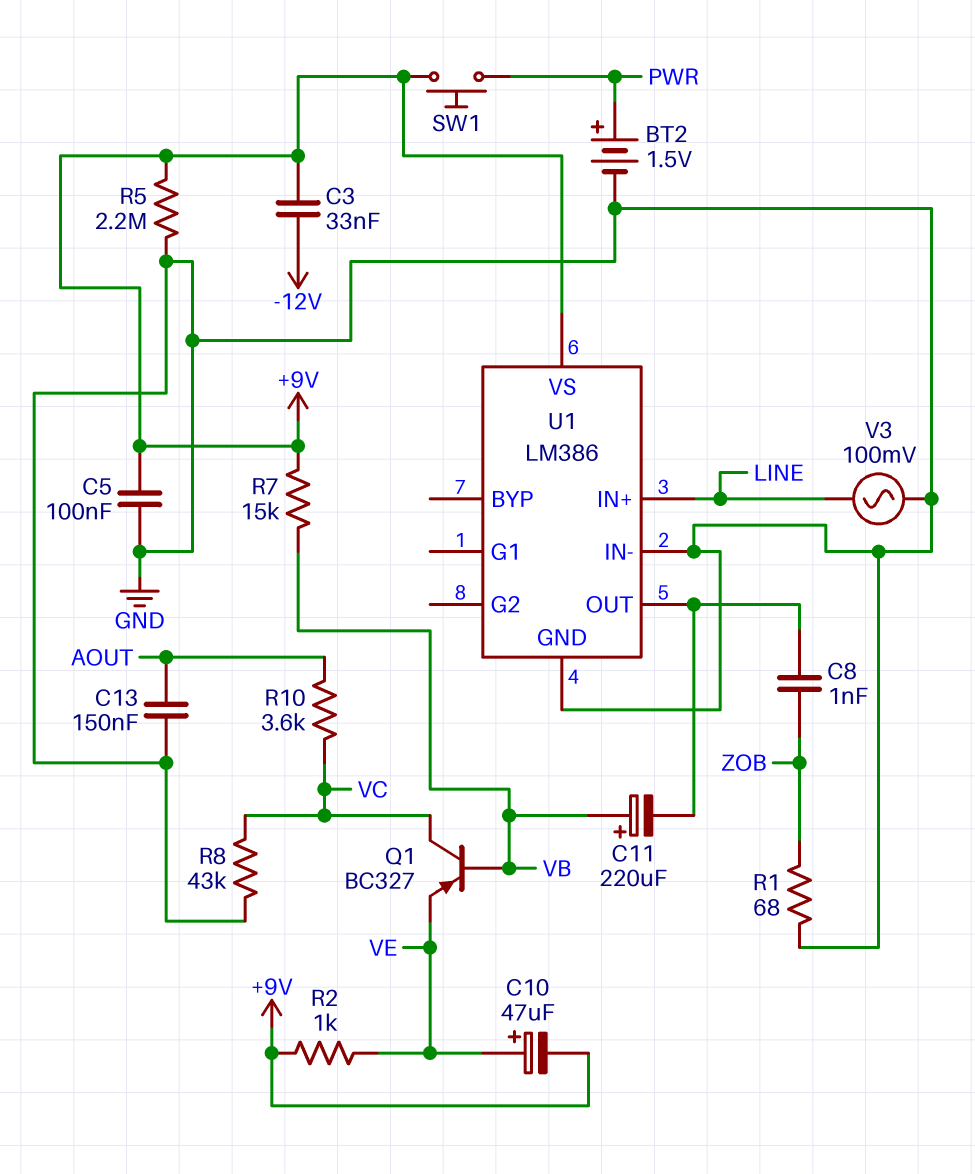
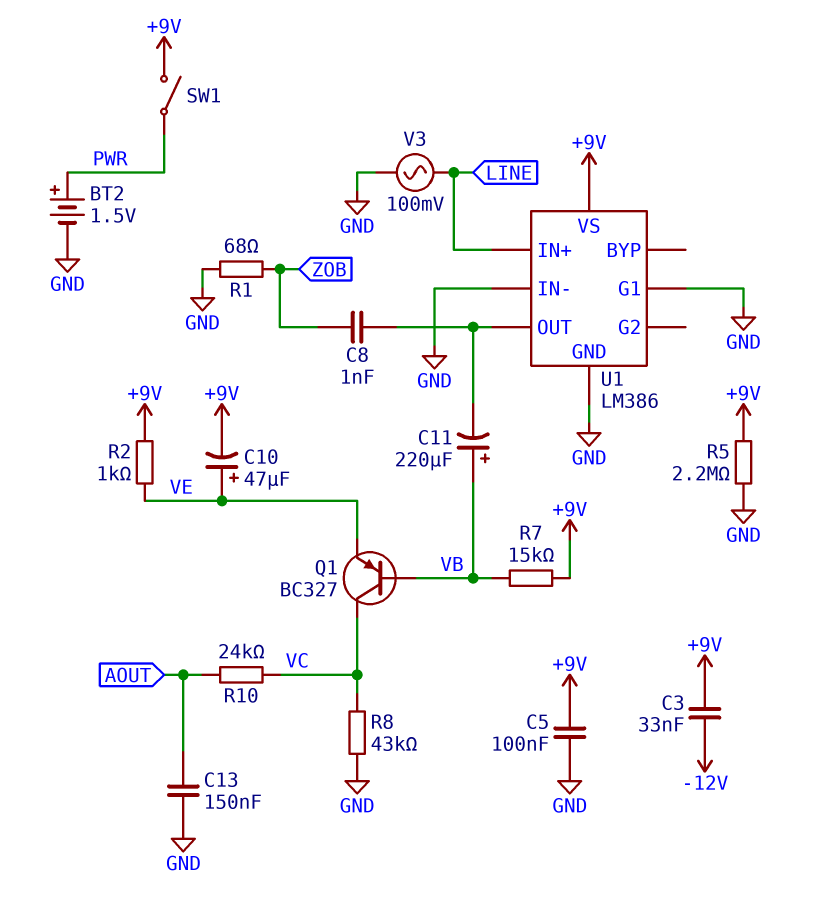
R10: 3.6k (AOUT, VC) -> 24k (AOUT, VC)
SW1: button (+9V, PWR) -> switch (+9V, PWR)
U1 pin G1: none -> GND

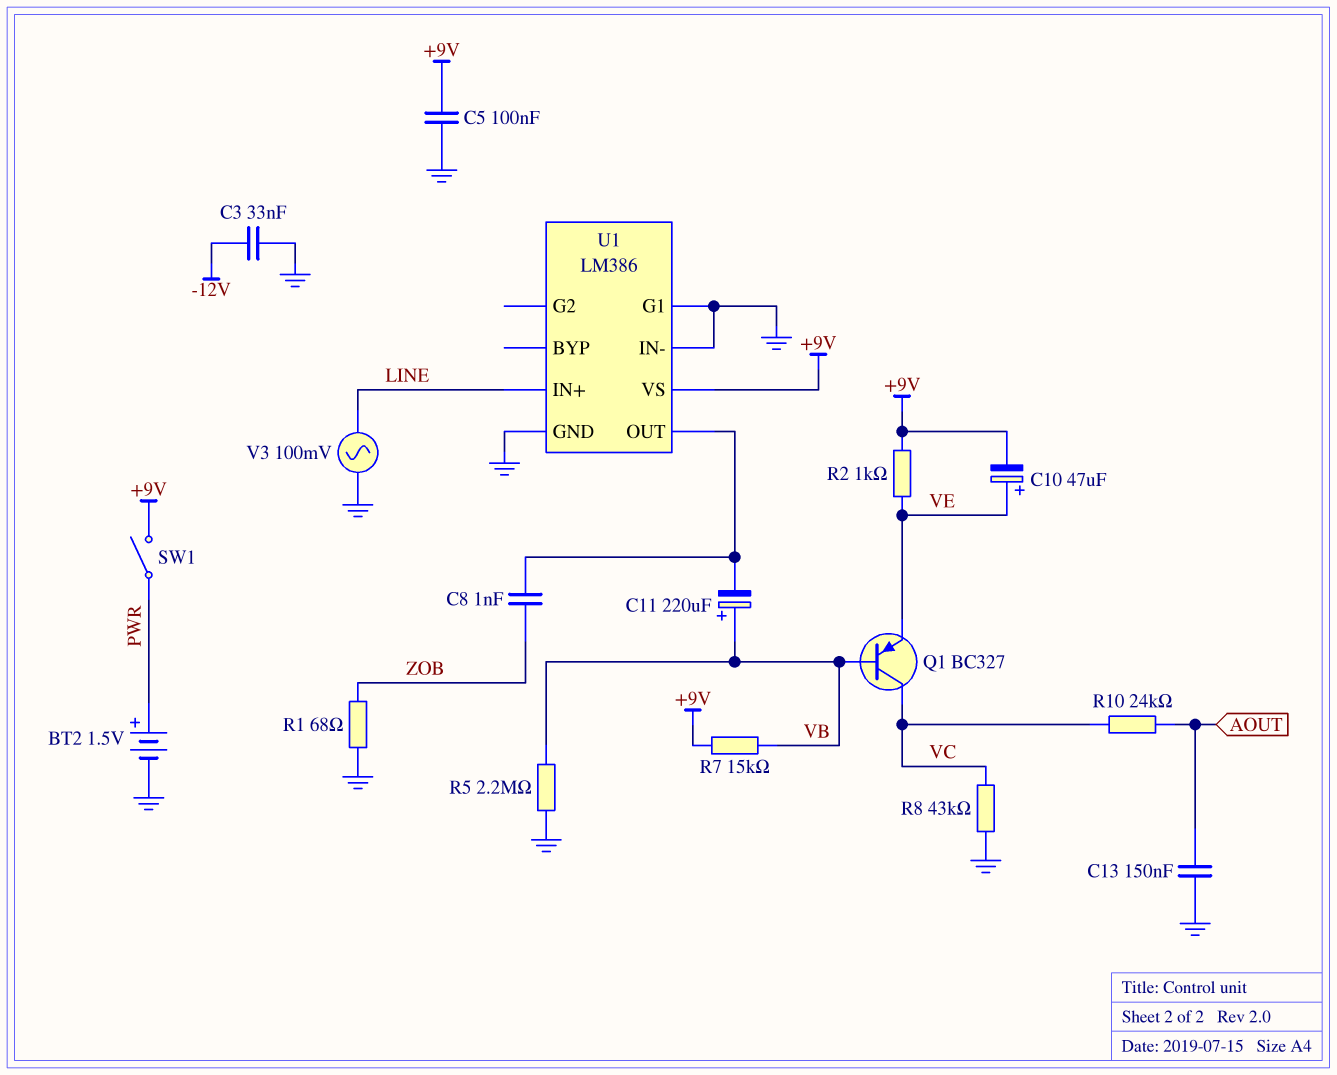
C3: 33nF (+9V, -12V) -> 33nF (-12V, GND)
R5: 2.2M (+9V, GND) -> 2.2M (GND, VB)

